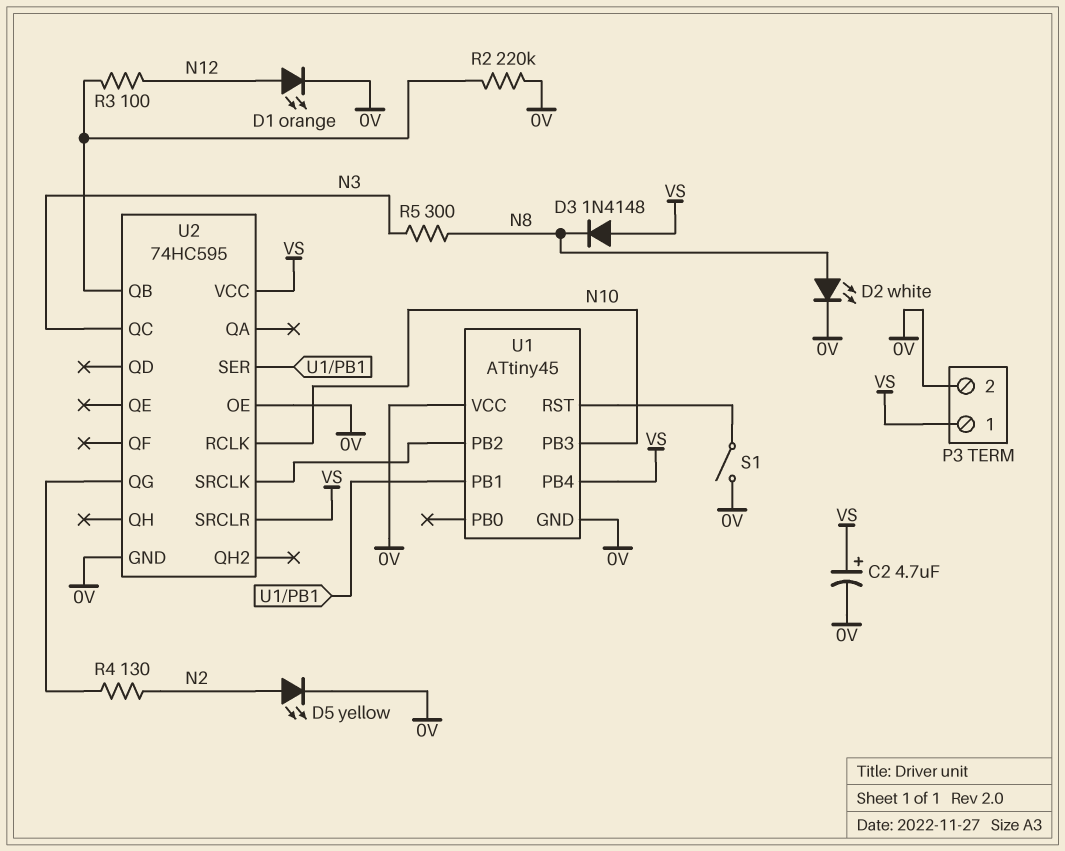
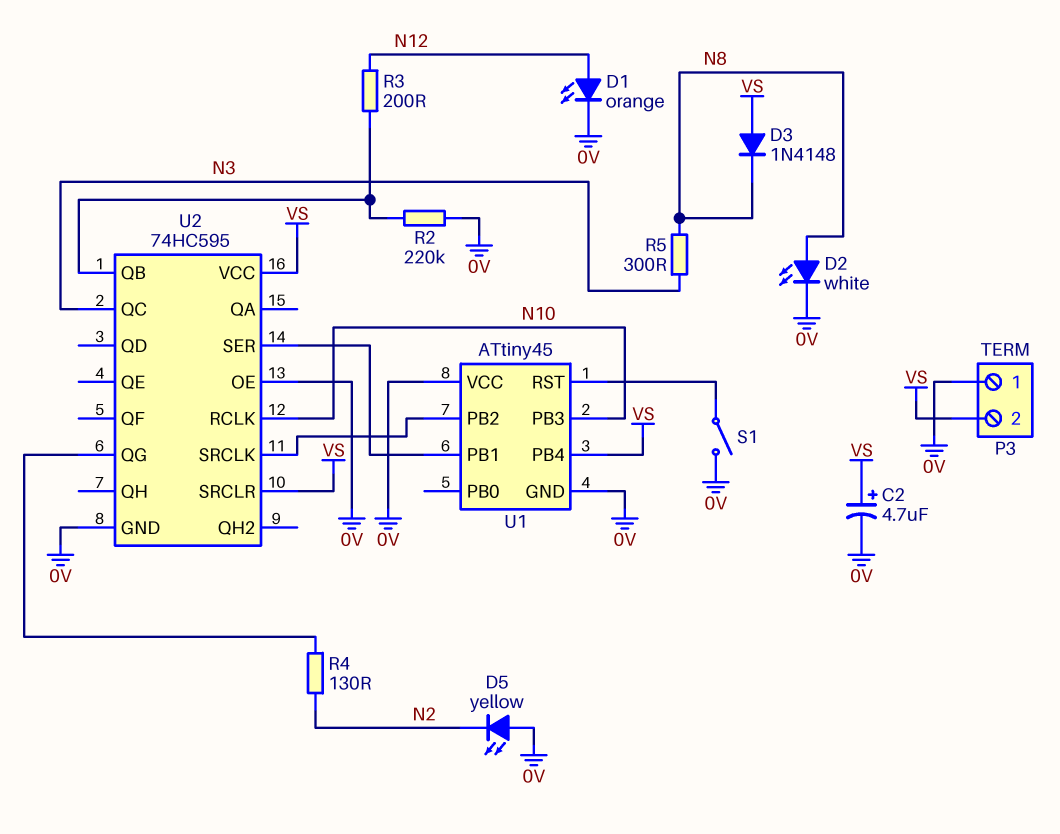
D5: LED yellow (A N2, K 0V) -> LED yellow (A 0V, K N2)
P3 pin 1: VS -> 0V
P3 pin 2: 0V -> VS
R3: 100 (N12, U2/QB) -> 200 (N12, U2/QB)

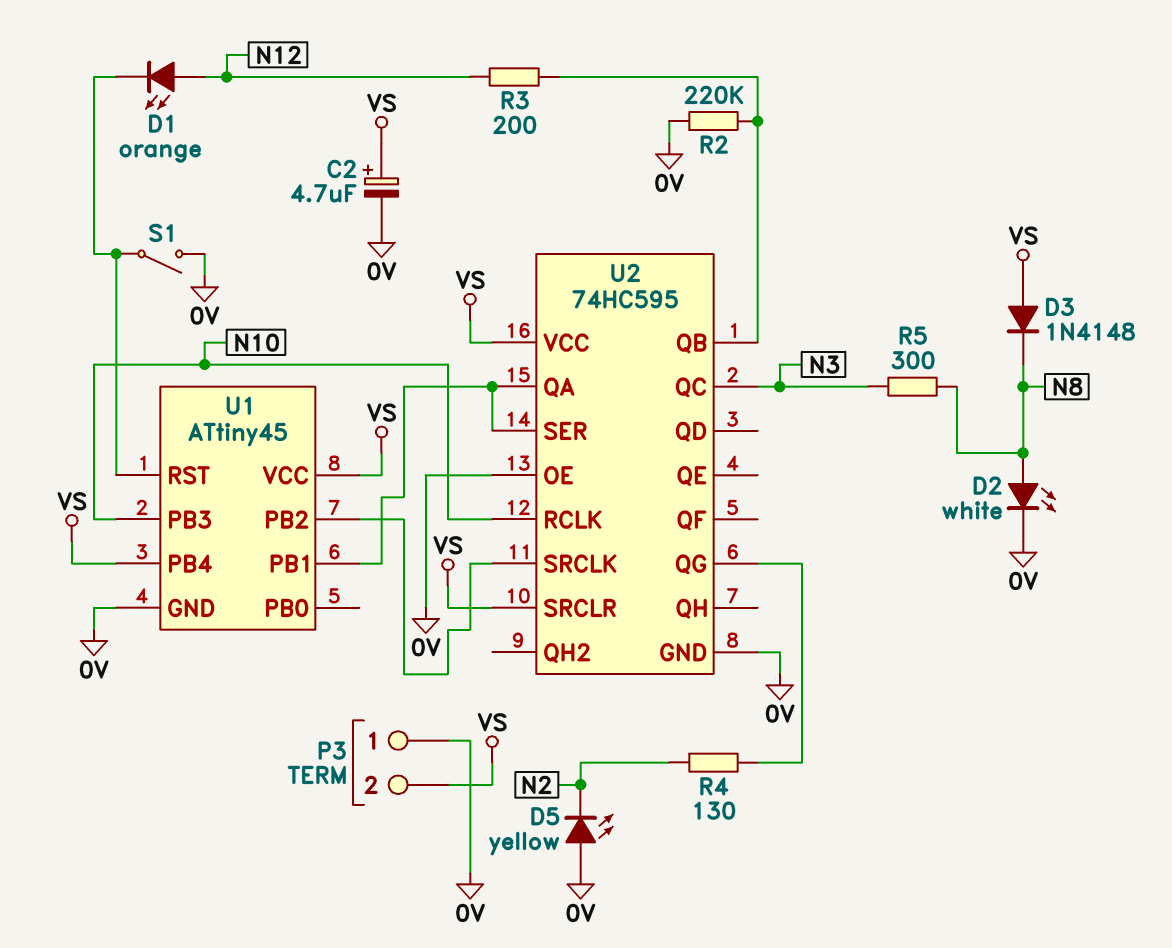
D1: LED orange (A N12, K 0V) -> LED orange (A N12, K U1/RST)
U1 pin VCC: 0V -> VS
U2 pin QA: none -> U1/PB1

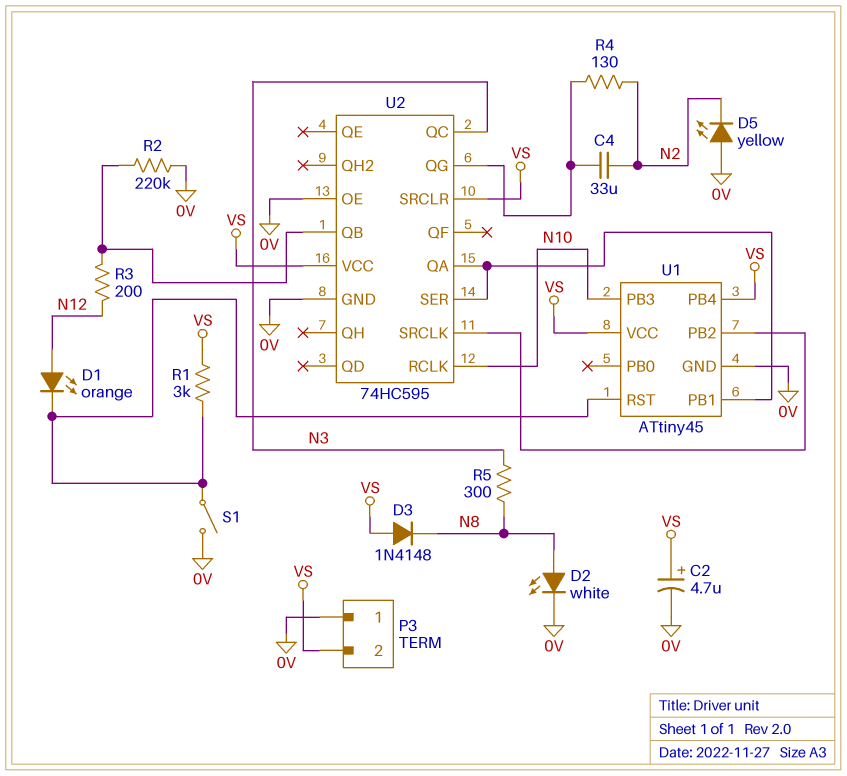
C4: none -> 33uF (N2, U2/QG)
R1: none -> 3k (U1/RST, VS)

